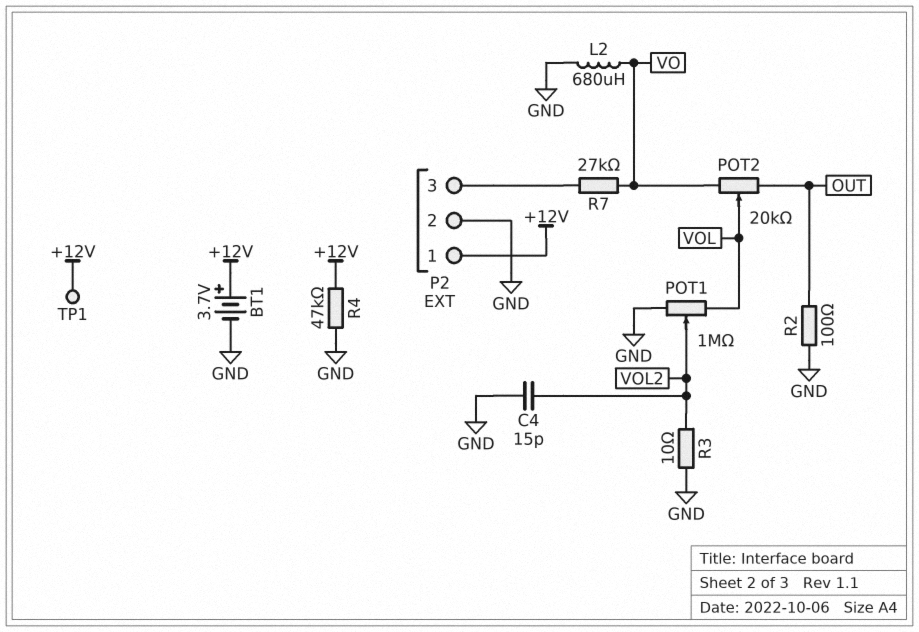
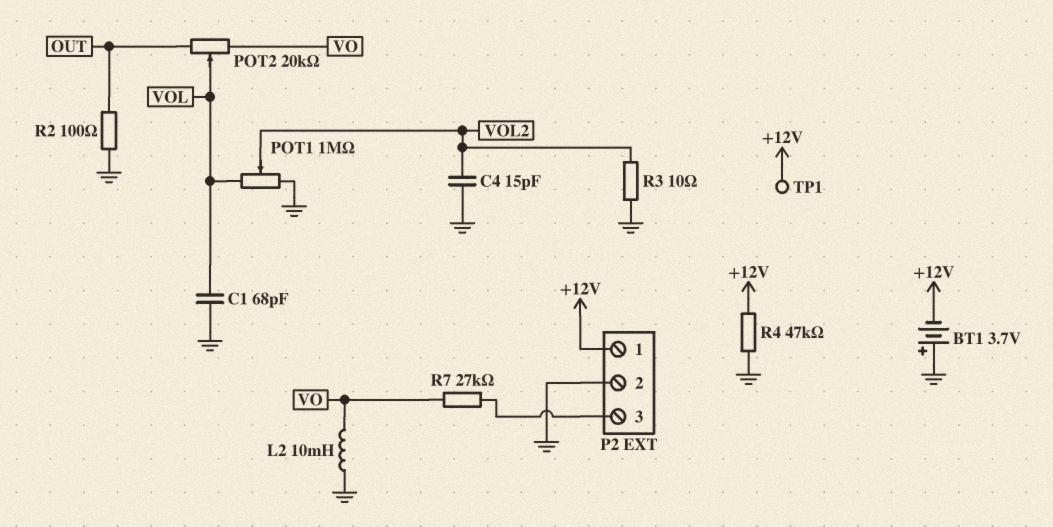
BT1: 3.7V (plus +12V, minus GND) -> 3.7V (plus GND, minus +12V)
C1: none -> 68pF (GND, VOL)
L2: 680uH (GND, VO) -> 10mH (GND, VO)

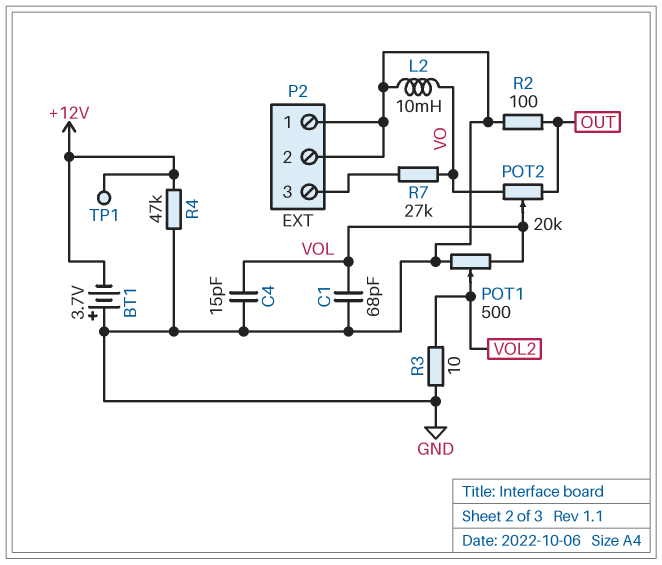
C4: 15pF (GND, VOL2) -> 15pF (GND, VOL)
P2 pin 1: +12V -> GND
POT1: 1M (GND, VOL, wiper VOL2) -> 500 (GND, VOL, wiper VOL2)

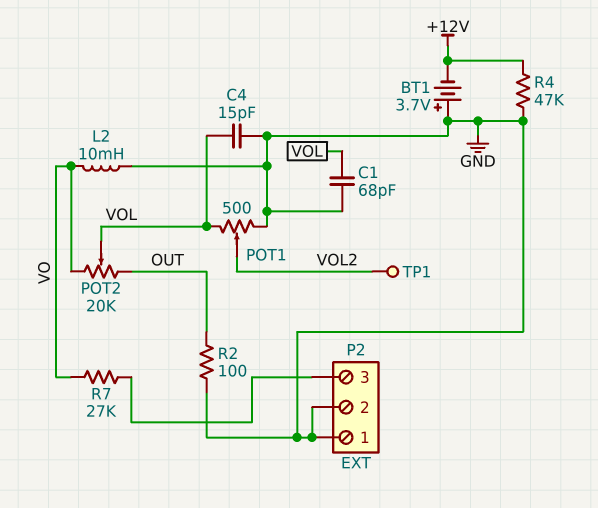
R3: 10 (GND, VOL2) -> none
TP1: test point (+12V) -> test point (VOL2)

